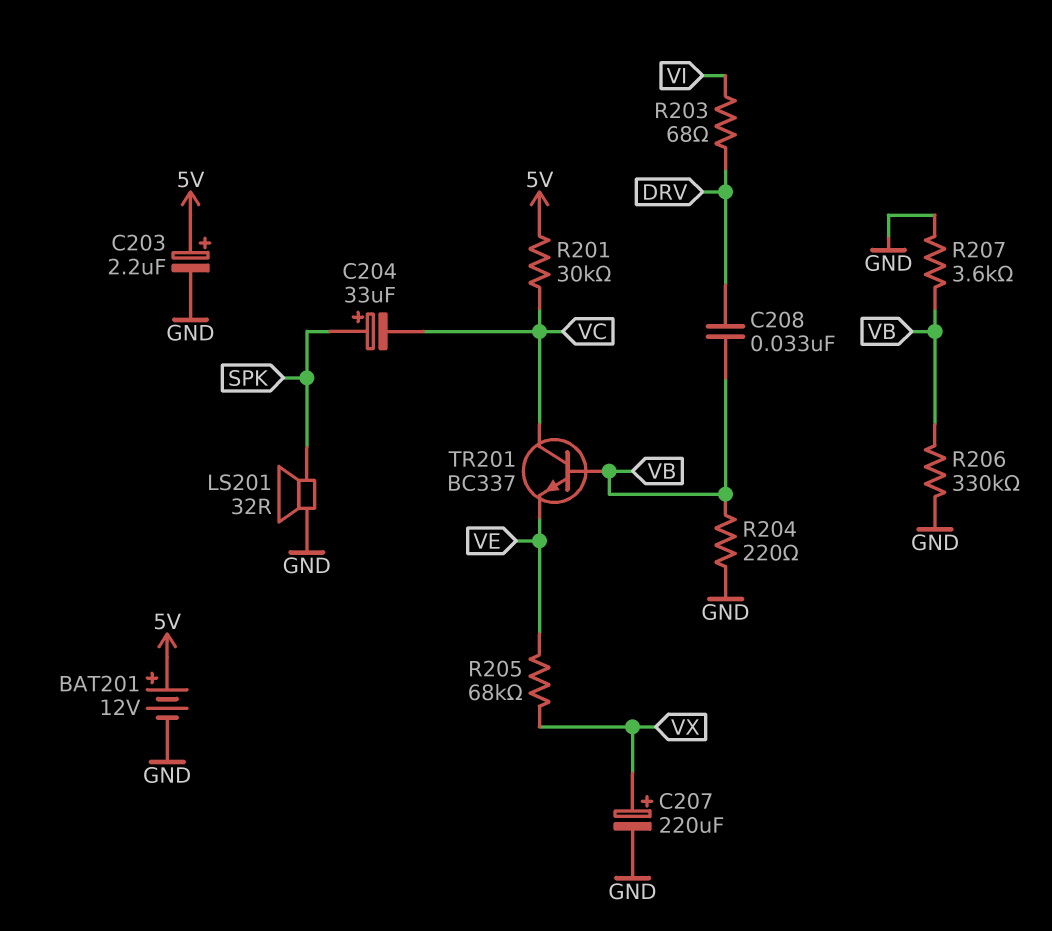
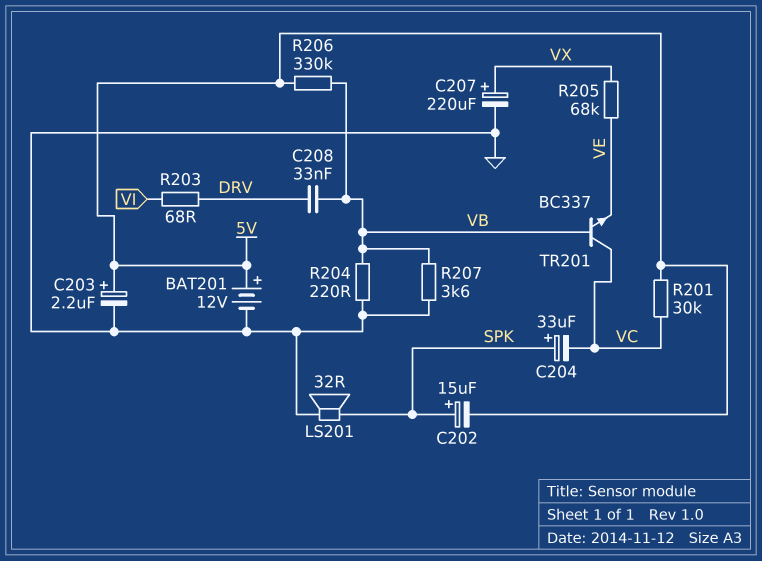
C202: none -> 15uF (plus SPK, minus 5V)
R206: 330k (GND, VB) -> 330k (5V, VB)

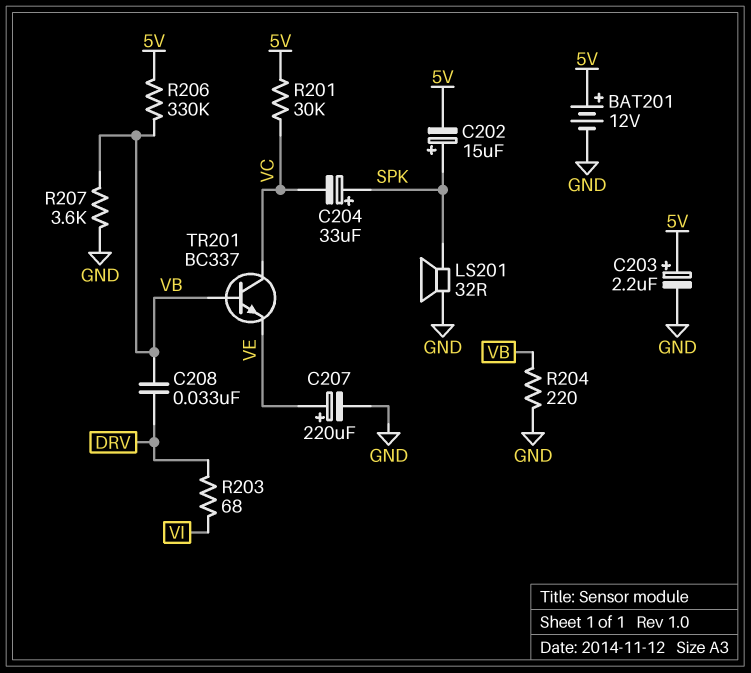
C207: 220uF (plus VX, minus GND) -> 220uF (plus VE, minus GND)
R205: 68k (VE, VX) -> none

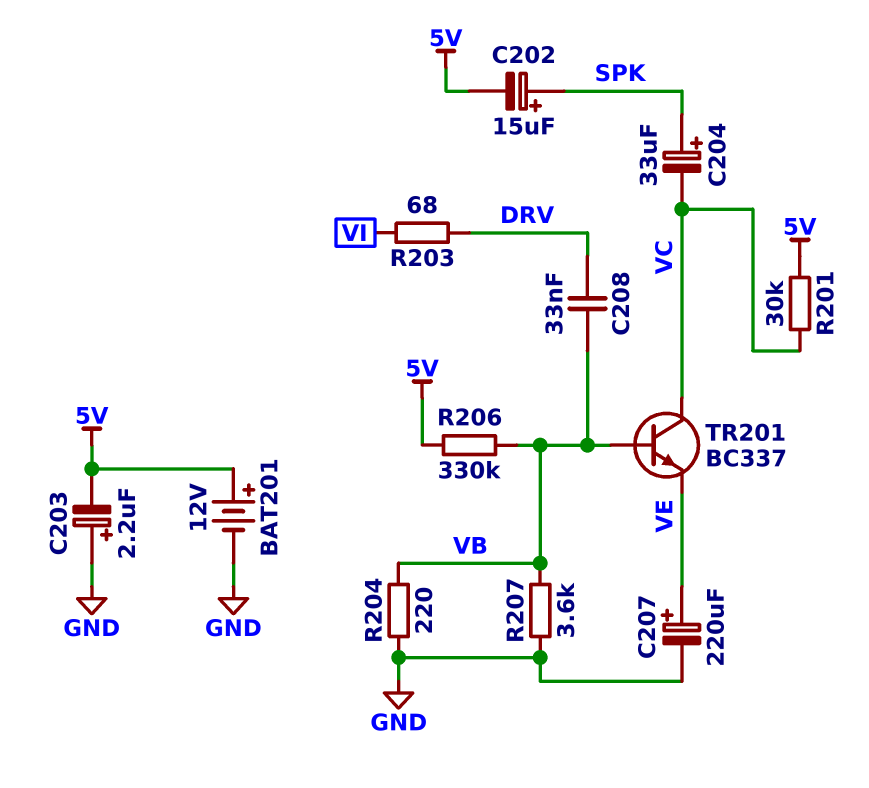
C203: 2.2uF (plus 5V, minus GND) -> 2.2uF (plus GND, minus 5V)
LS201: speaker 32R (GND, SPK) -> none

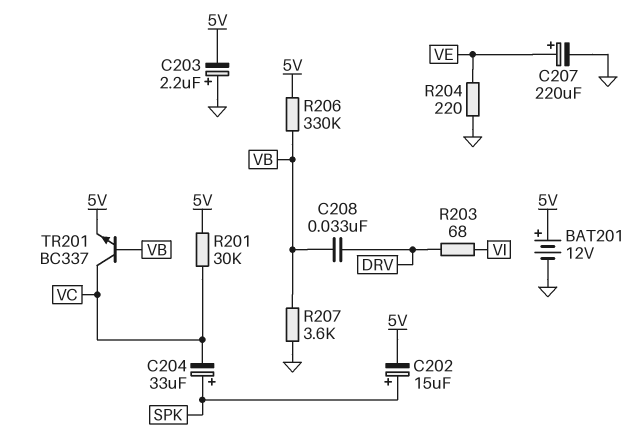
R204: 220 (GND, VB) -> 220 (GND, VE)
TR201: NPN BC337 (B VB, C VC, E VE) -> NPN BC337 (B VB, C VC, E 5V)

